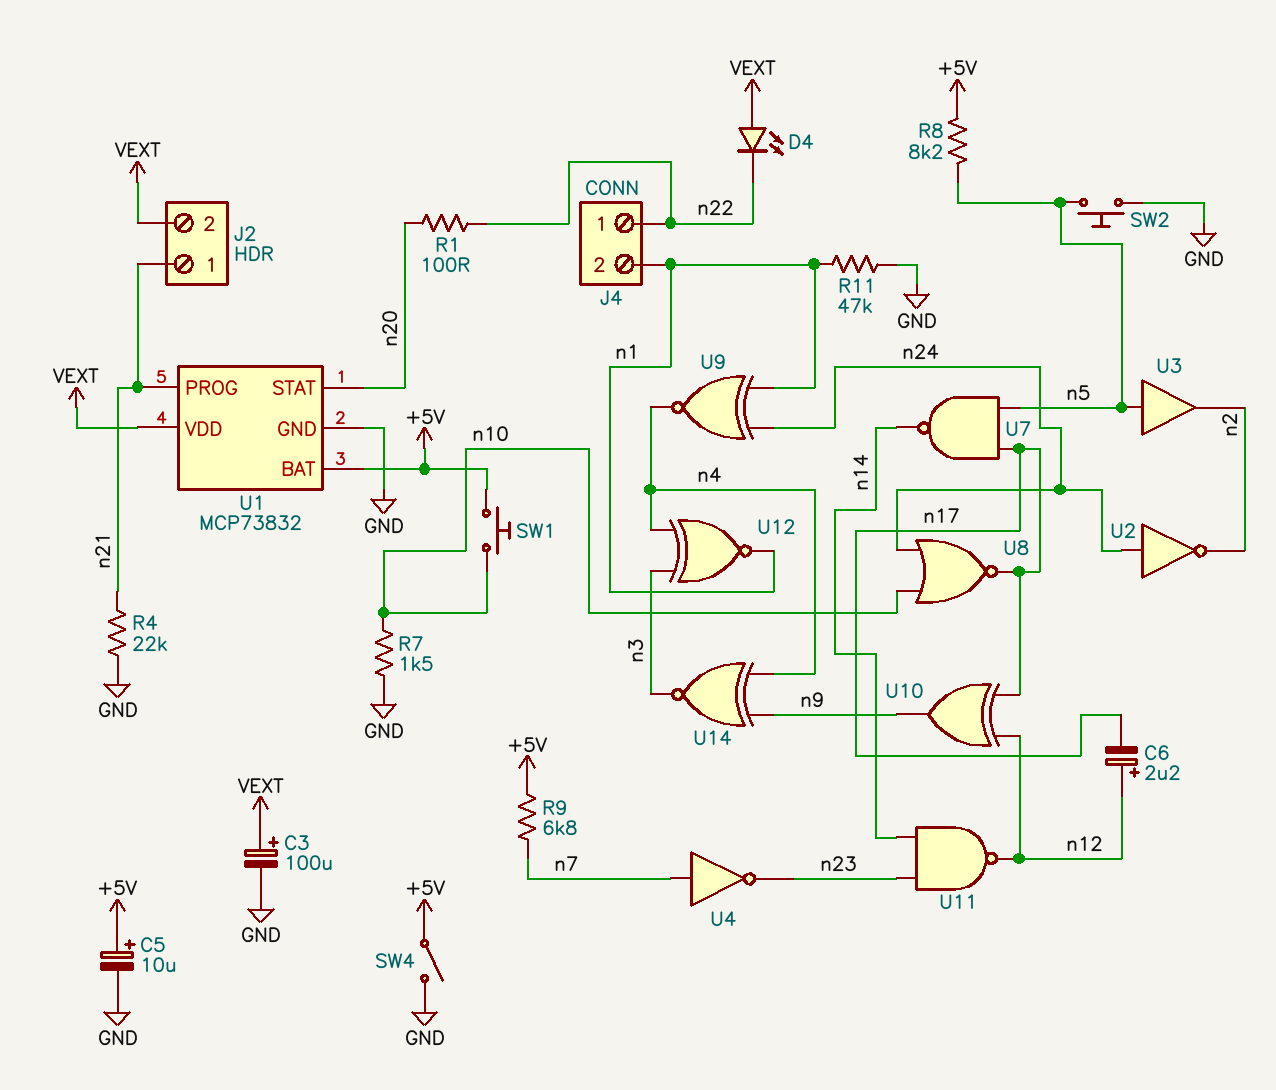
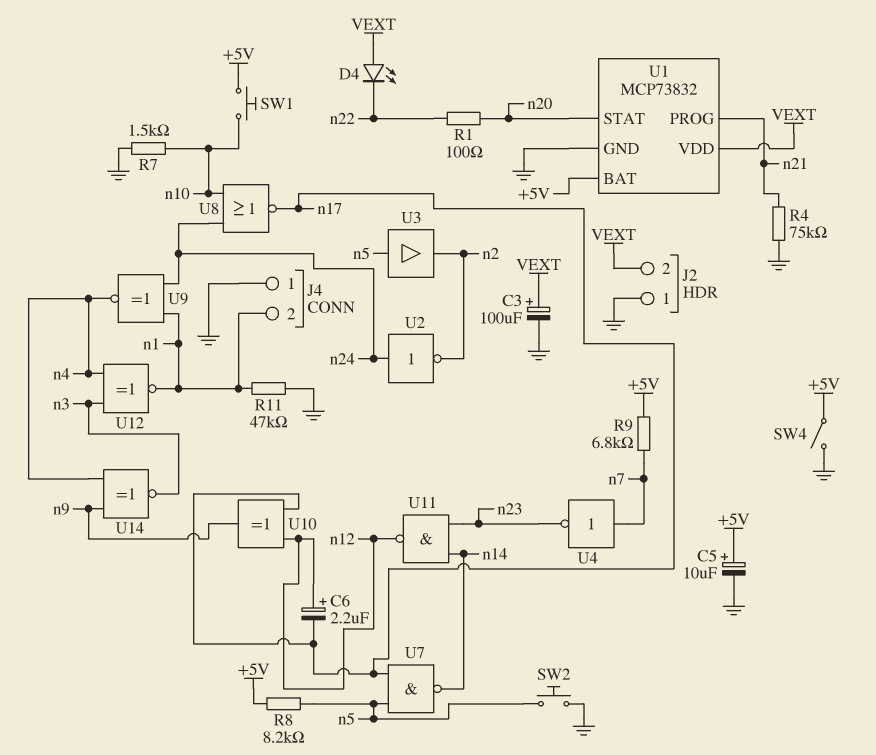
J2 pin 1: n21 -> GND
J4 pin 1: n22 -> GND
R4: 22k (GND, n21) -> 75k (GND, n21)

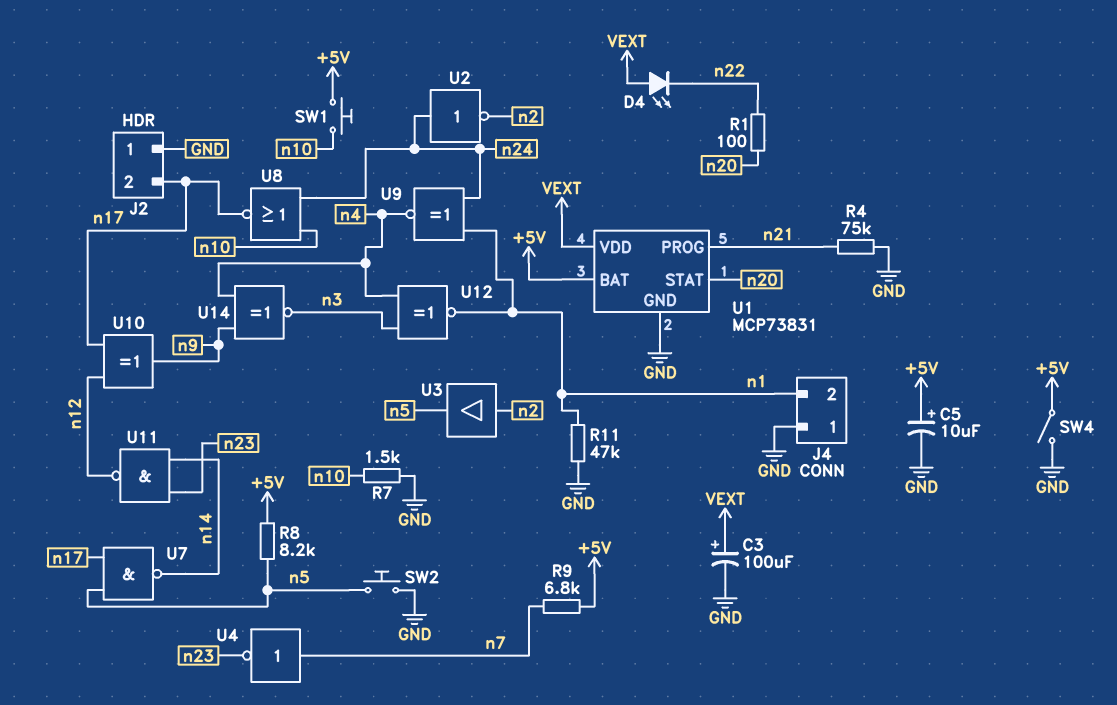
C6: 2.2uF (plus n12, minus n17) -> none
J2 pin 2: VEXT -> n17
U1: MCP73832 -> MCP73831
U3: buffer (in n5, out n2) -> buffer (in n2, out n5)

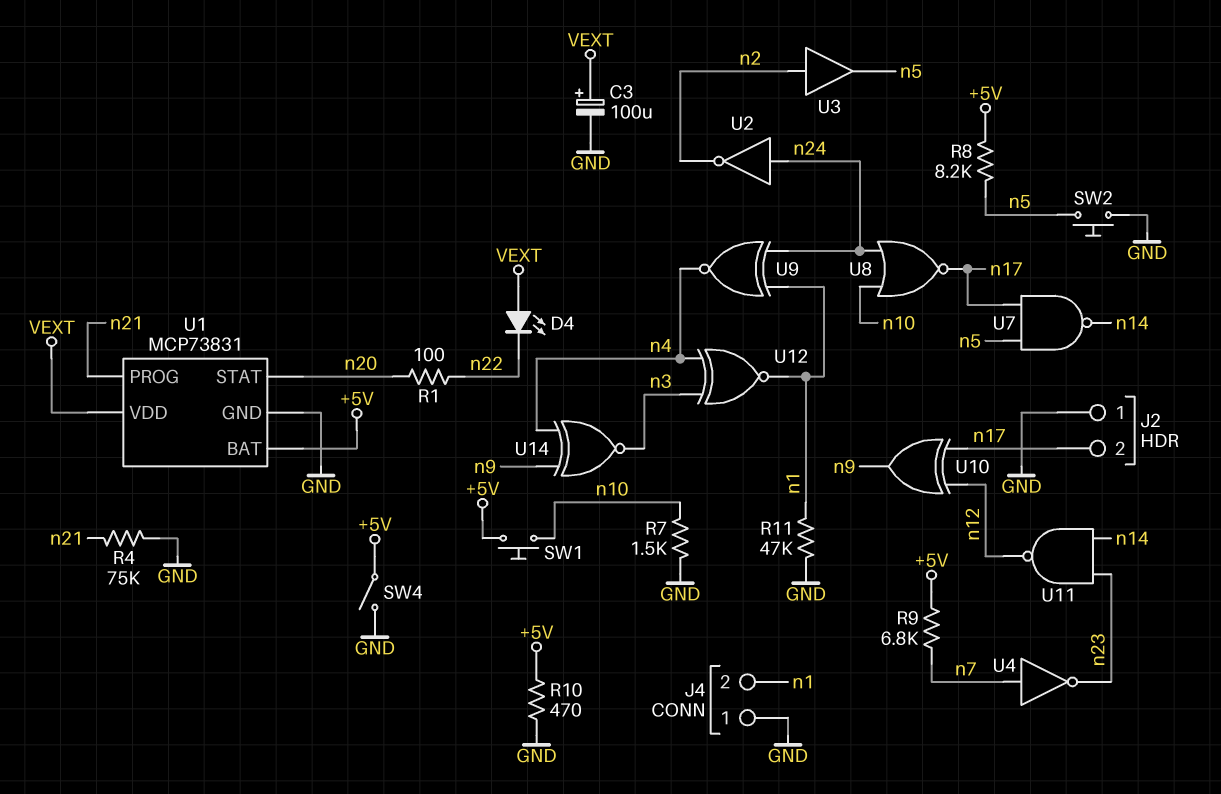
C5: 10uF (plus +5V, minus GND) -> none
R10: none -> 470 (+5V, GND)

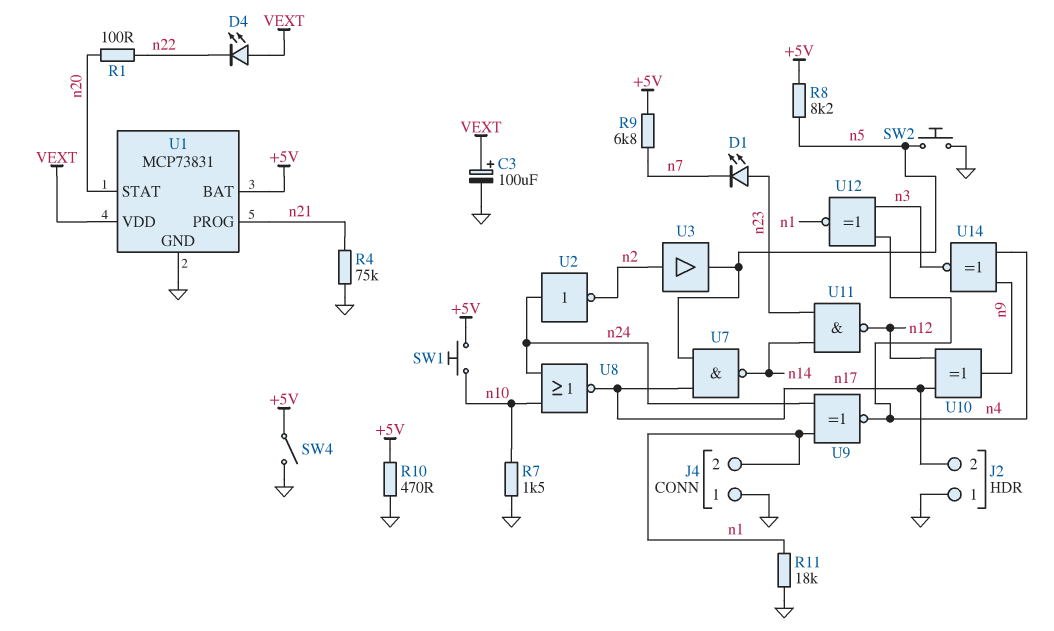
D1: none -> LED (A n23, K n7)
R11: 47k (GND, n1) -> 18k (GND, n1)
U4: NOT (in n7, out n23) -> none

